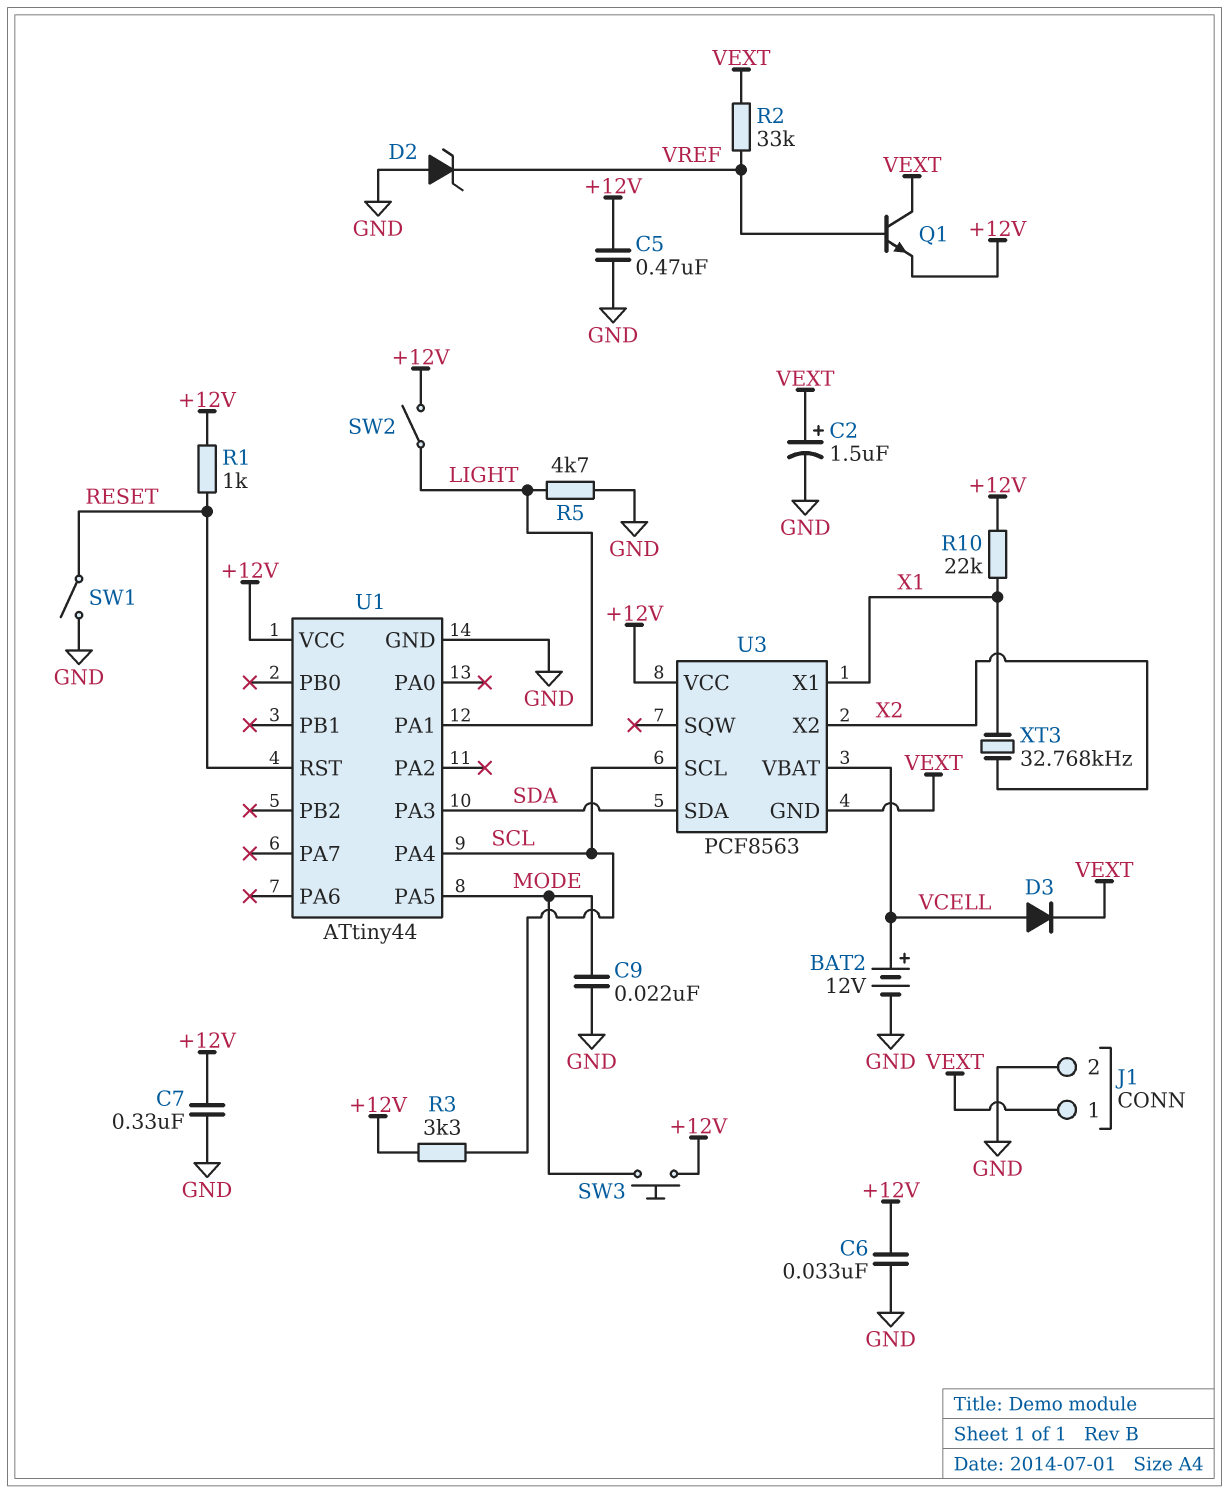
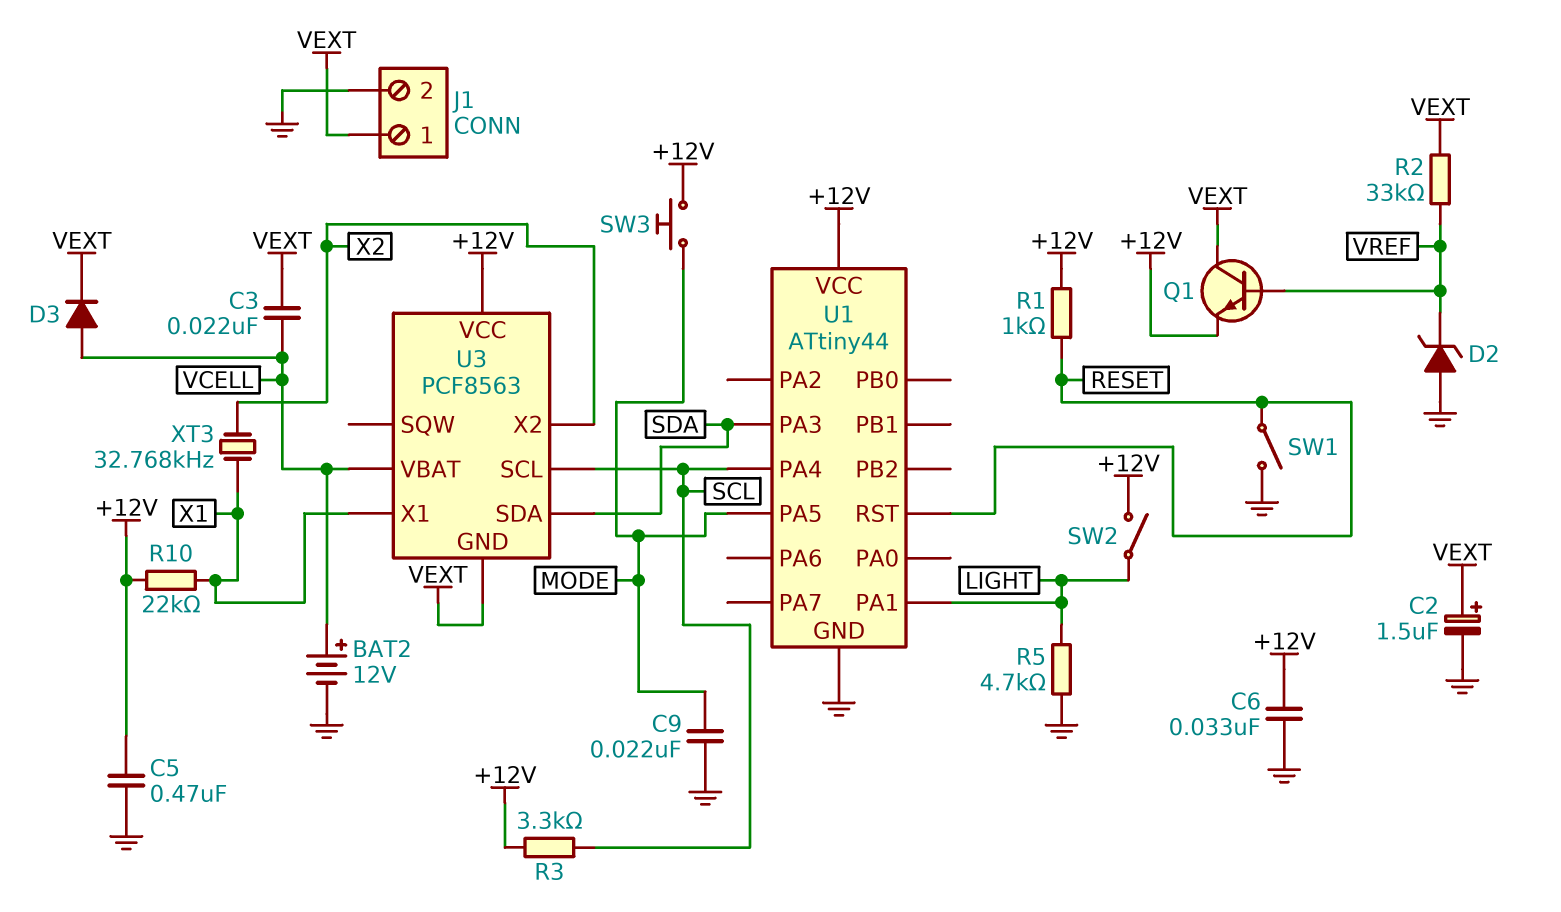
C3: none -> 22nF (VCELL, VEXT)
C7: 330nF (+12V, GND) -> none

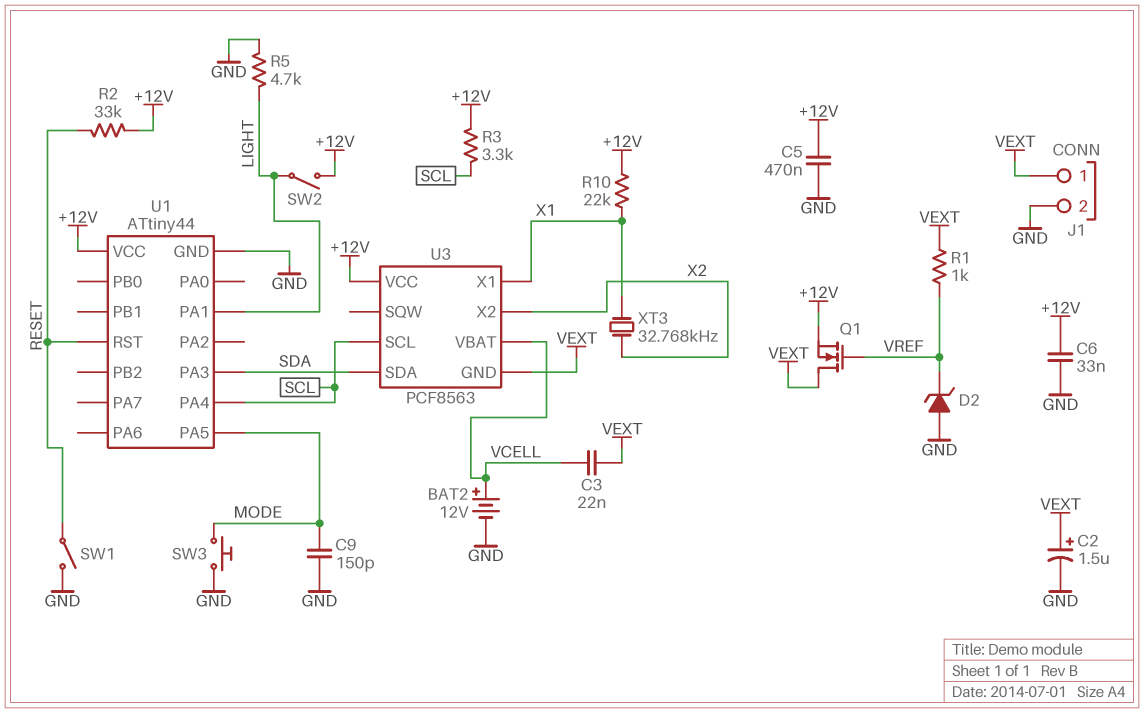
C9: 22nF (GND, MODE) -> 150pF (GND, MODE)
D3: diode (A VCELL, K VEXT) -> none
Q1: NPN (B VREF, C VEXT, E +12V) -> NMOS (G VREF, D VEXT, S +12V)
R1: 1k (+12V, RESET) -> 1k (VEXT, VREF)
R2: 33k (VEXT, VREF) -> 33k (+12V, RESET)
SW3: button (+12V, MODE) -> button (GND, MODE)

